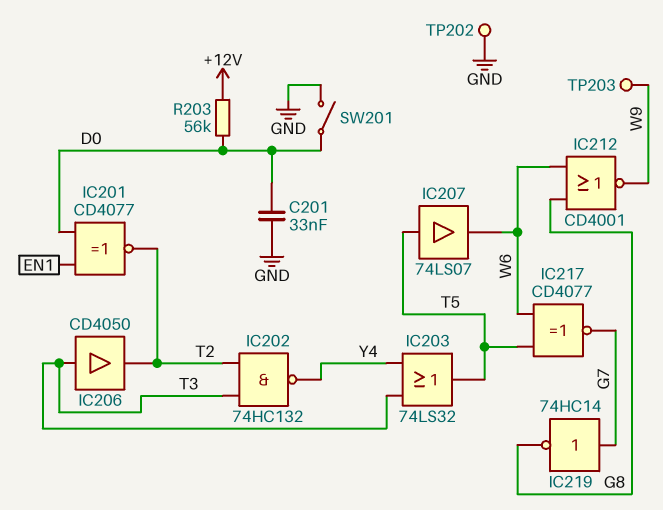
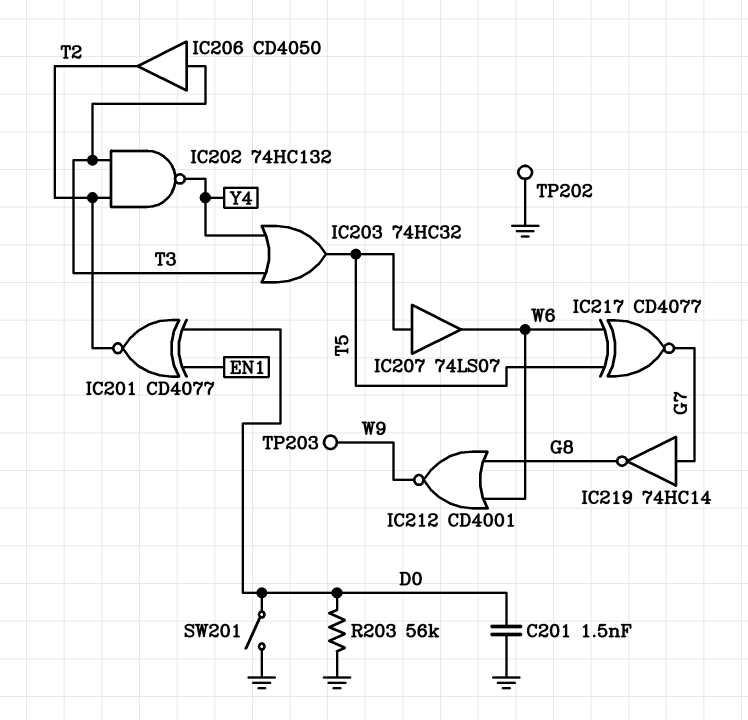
C201: 33nF (D0, GND) -> 1.5nF (D0, GND)
IC203: OR 74LS32 (in T3, in Y4, out T5) -> OR 74HC32 (in T3, in Y4, out T5)
R203: 56k (+12V, D0) -> 56k (D0, GND)

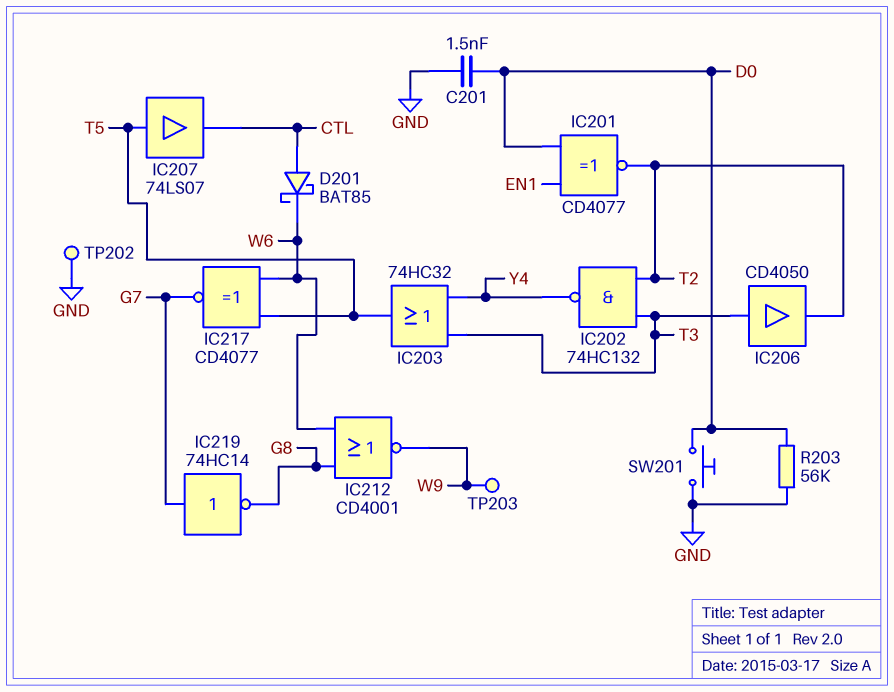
D201: none -> schottky BAT85 (A CTL, K W6)
IC207: buffer 74LS07 (in T5, out W6) -> buffer 74LS07 (in T5, out CTL)
SW201: switch (D0, GND) -> button (D0, GND)

